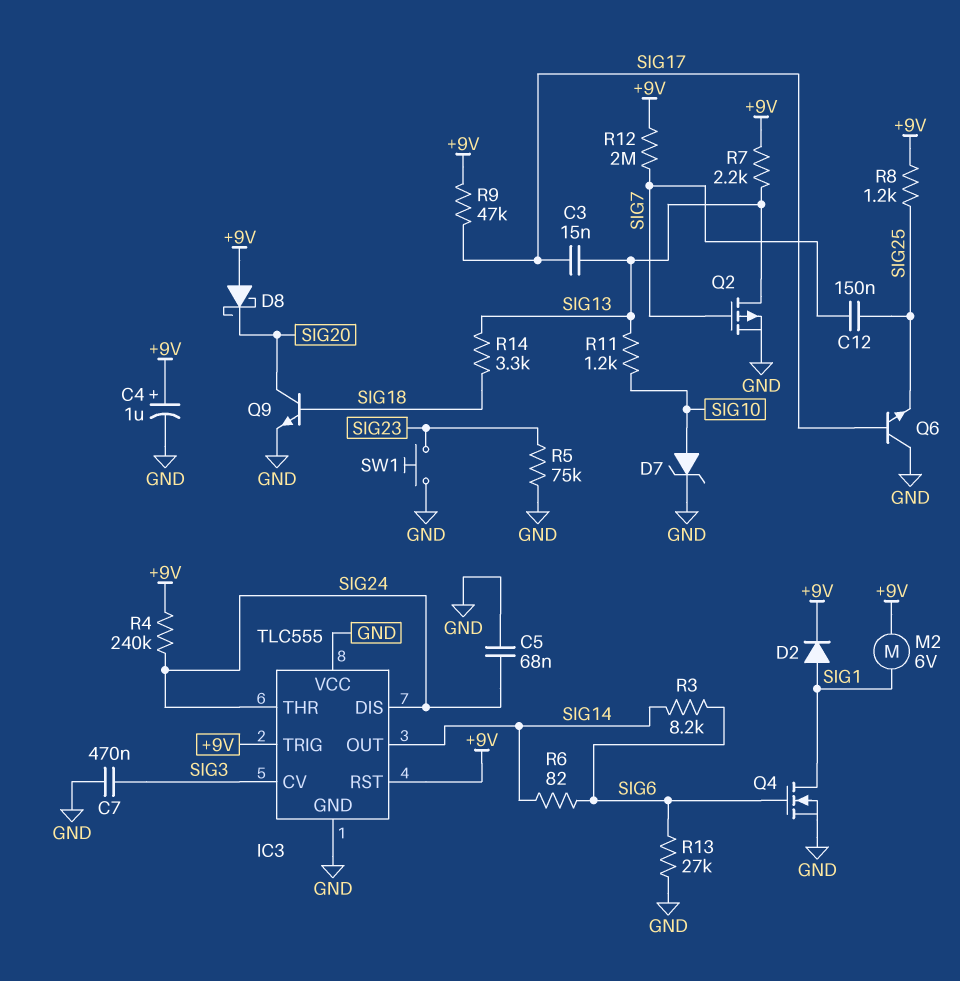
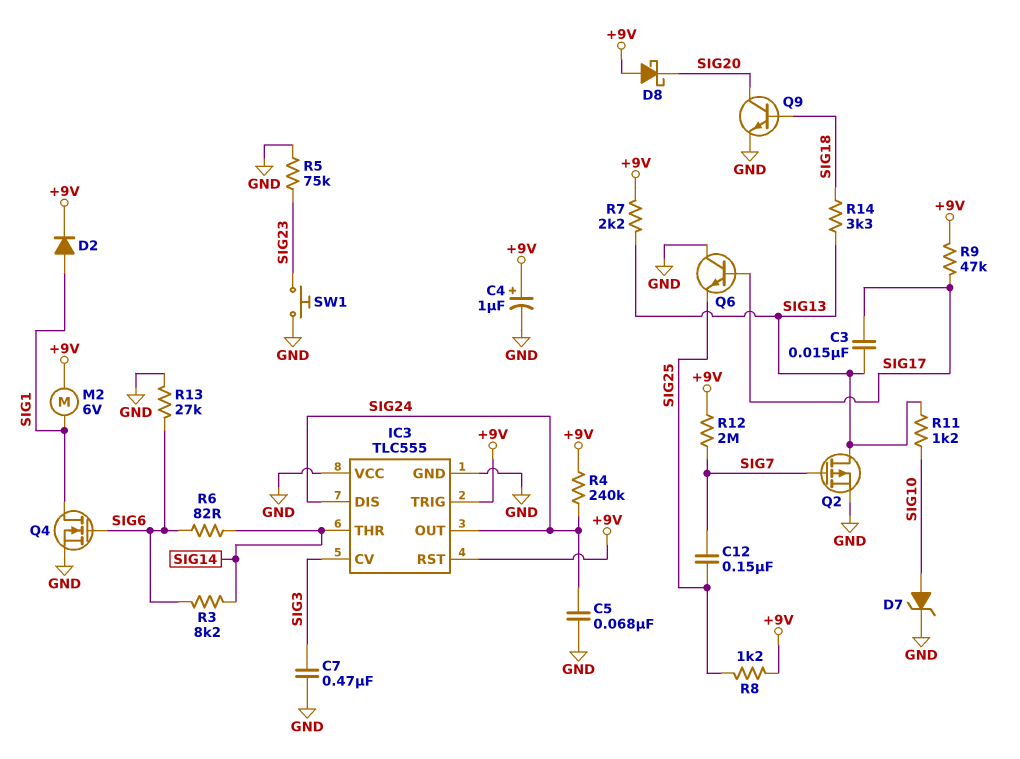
IC3 pin OUT: SIG14 -> SIG24
IC3 pin THR: SIG24 -> SIG14

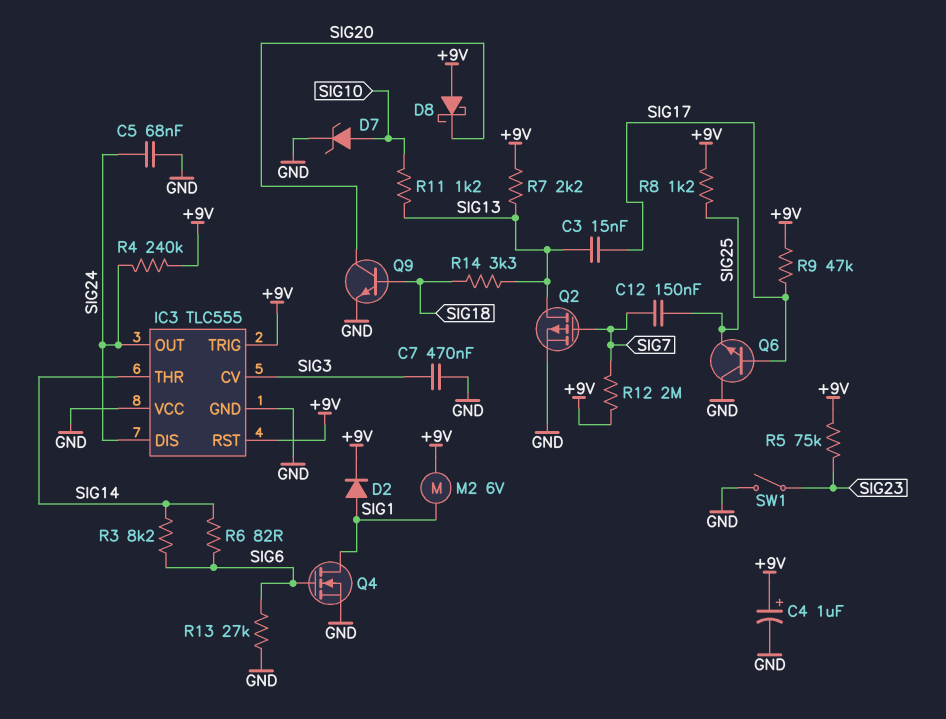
R5: 75k (GND, SIG23) -> 75k (+9V, SIG23)
SW1: button (GND, SIG23) -> switch (GND, SIG23)

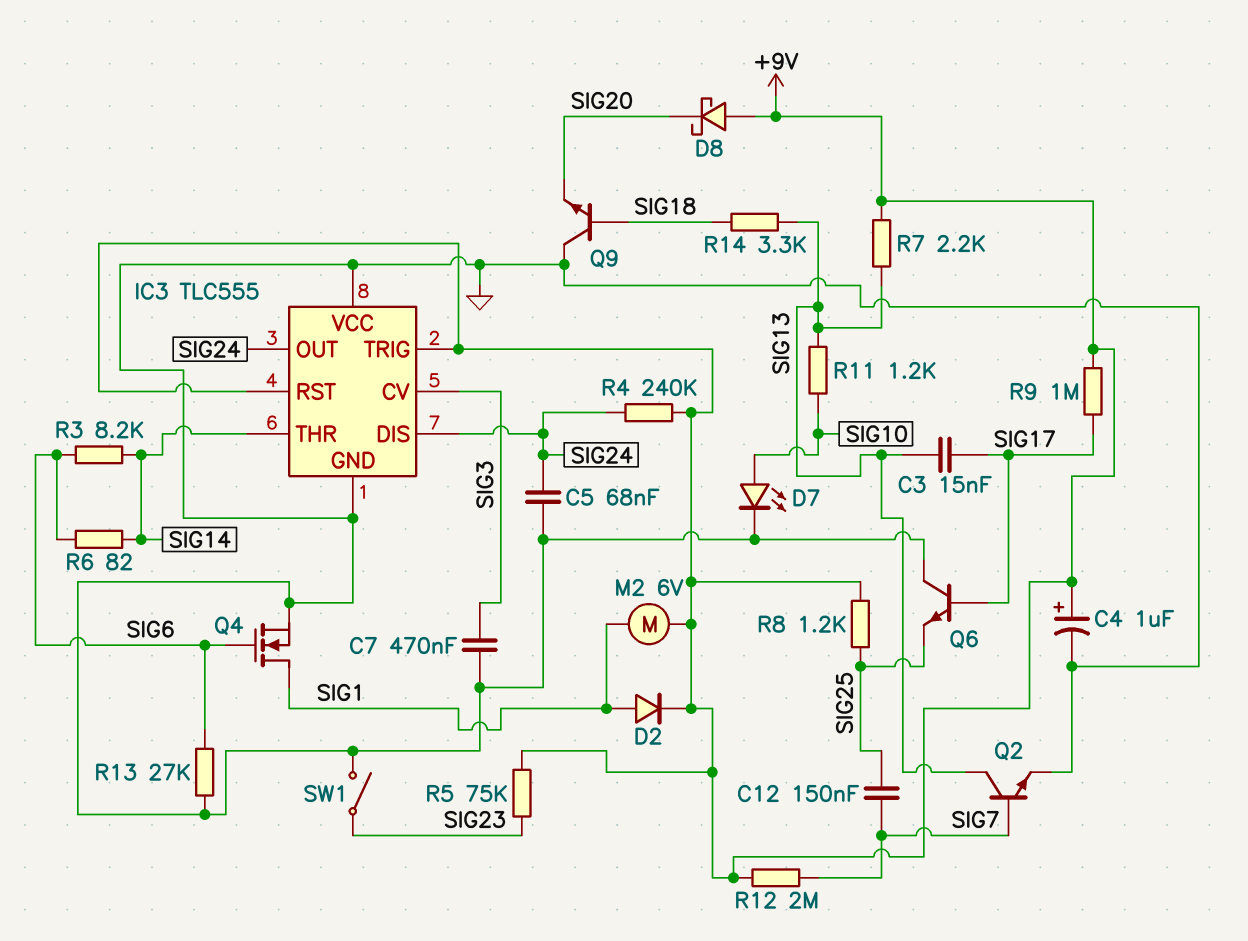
D7: zener (A SIG10, K GND) -> LED (A SIG10, K GND)
Q2: PMOS (G SIG7, D SIG13, S GND) -> NPN (B SIG7, C SIG13, E GND)
Q9: NPN (B SIG18, C SIG20, E GND) -> NPN (B SIG18, C GND, E SIG20)
R9: 47k (+9V, SIG17) -> 1M (+9V, SIG17)

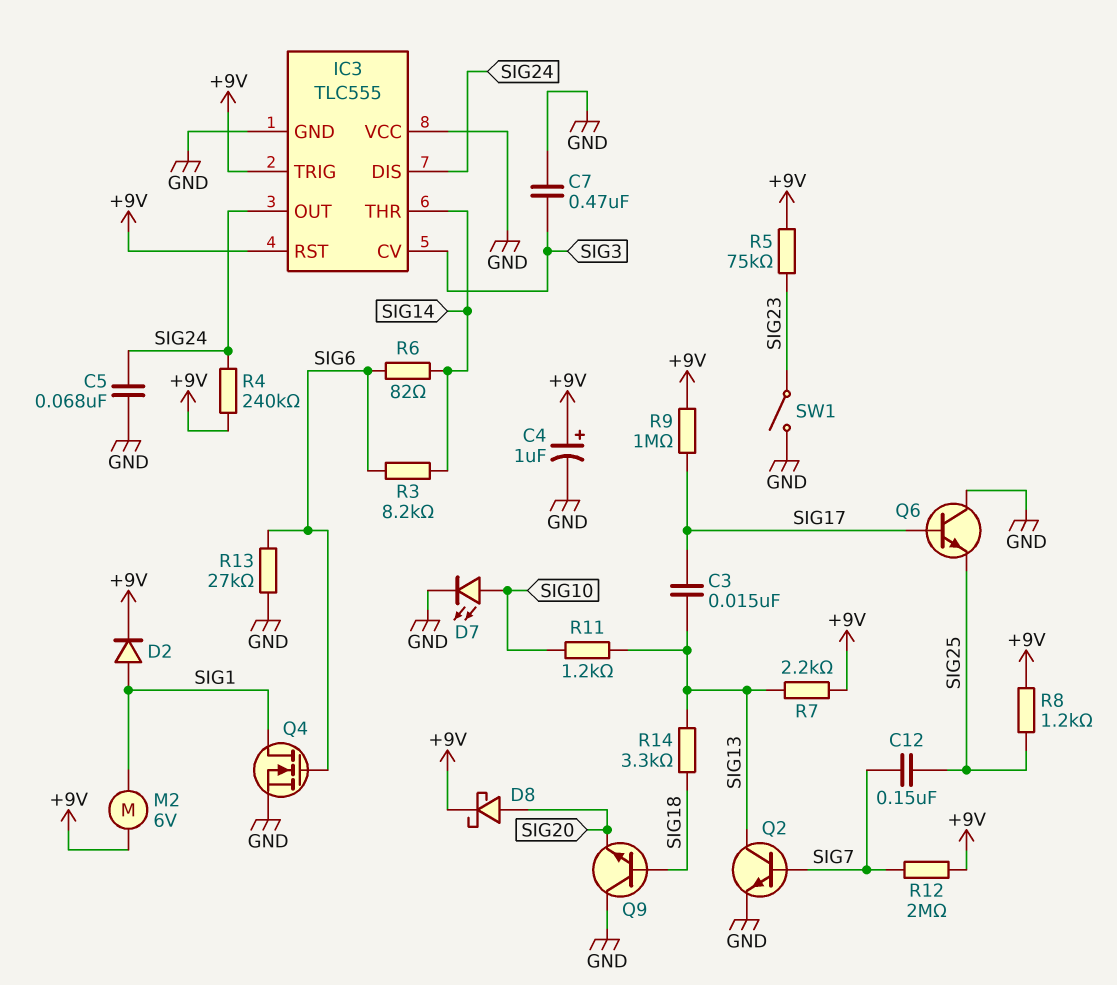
D8: schottky (A +9V, K SIG20) -> schottky (A SIG20, K +9V)

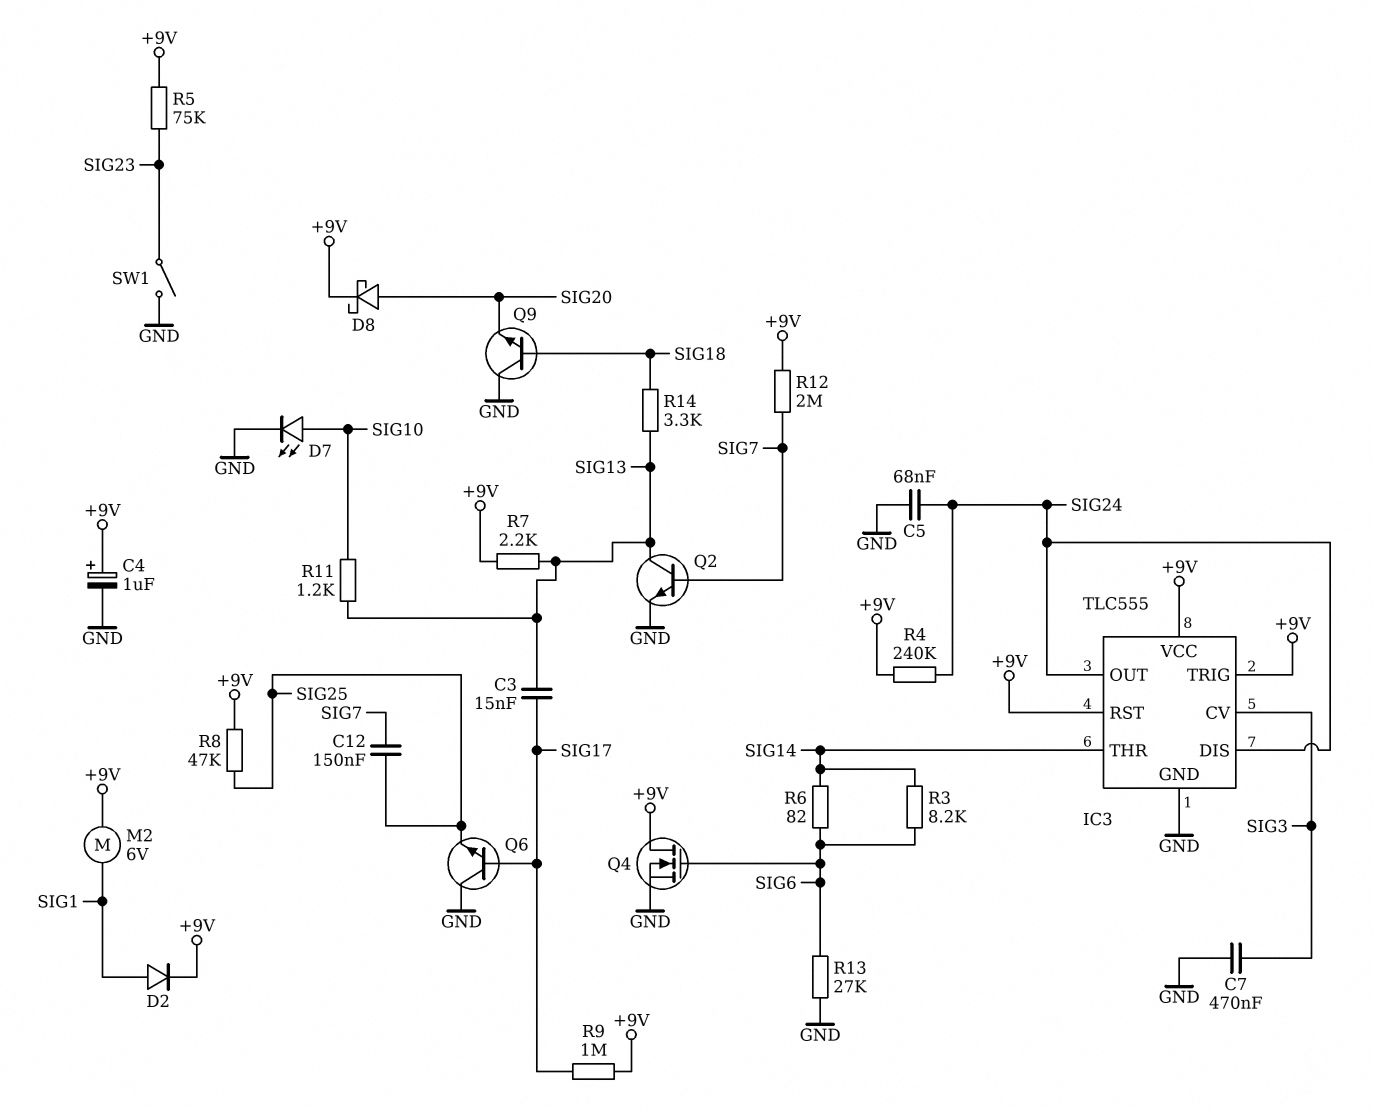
IC3 pin VCC: GND -> +9V
Q4: NMOS (G SIG6, D SIG1, S GND) -> NMOS (G SIG6, D +9V, S GND)
R8: 1.2k (+9V, SIG25) -> 47k (+9V, SIG25)

